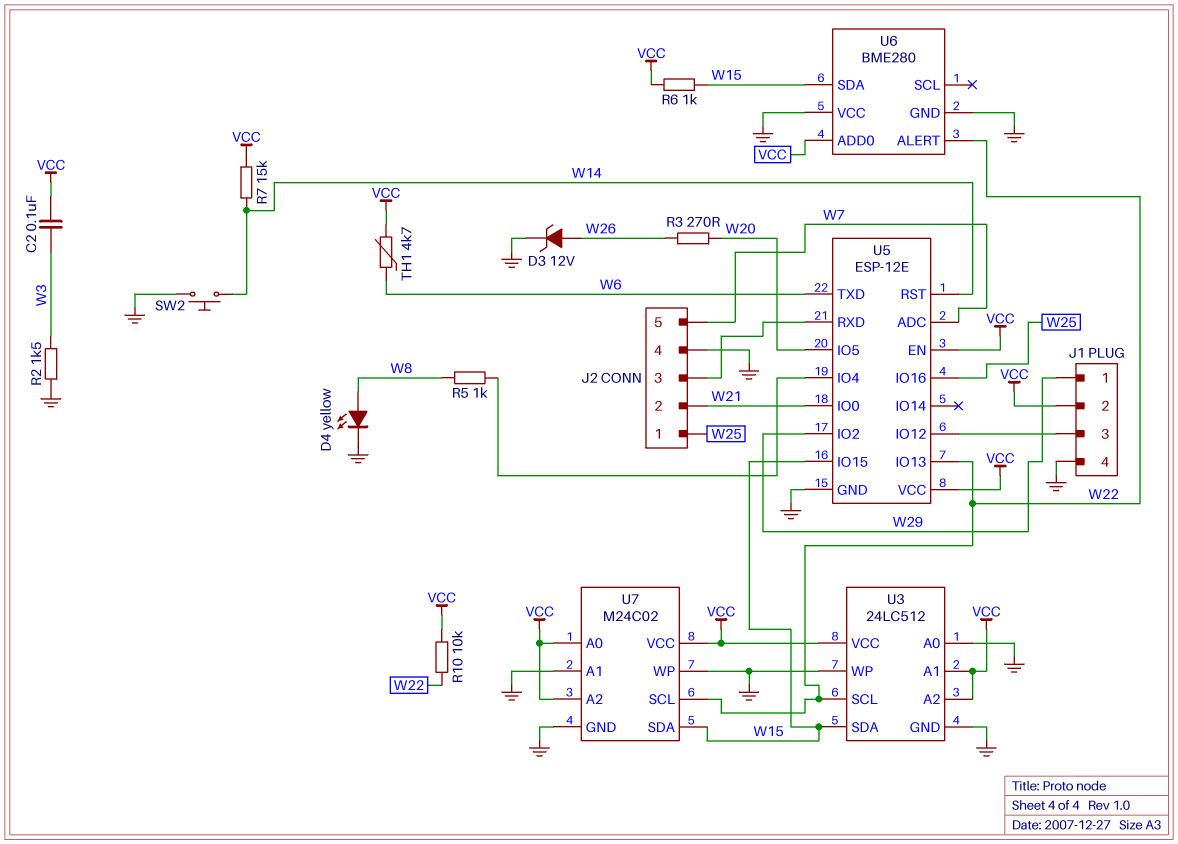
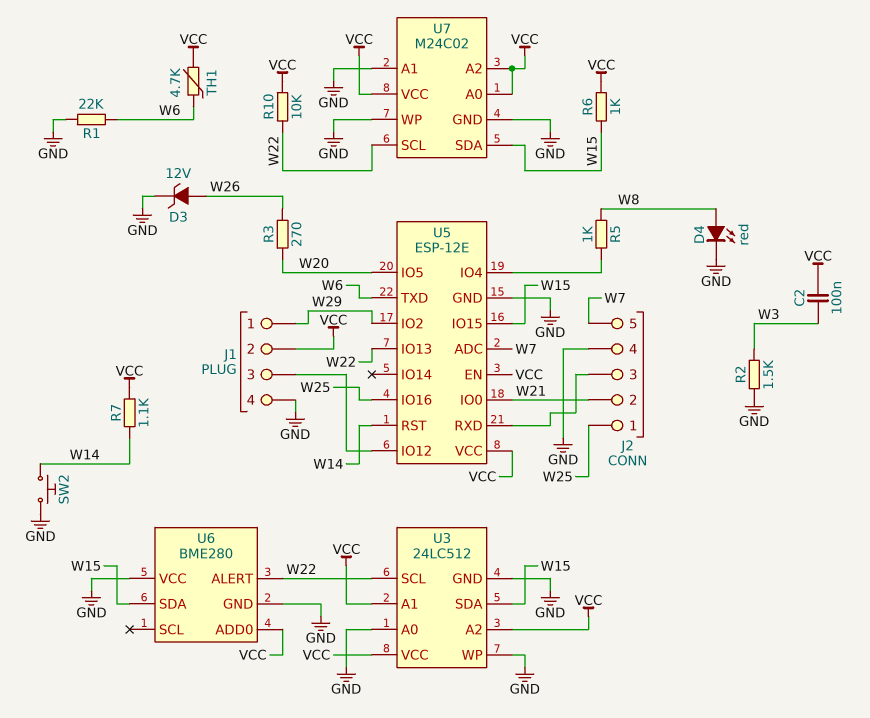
D4: LED yellow (A W8, K GND) -> LED red (A W8, K GND)
R1: none -> 22k (GND, W6)
R7: 15k (VCC, W14) -> 1.1k (VCC, W14)

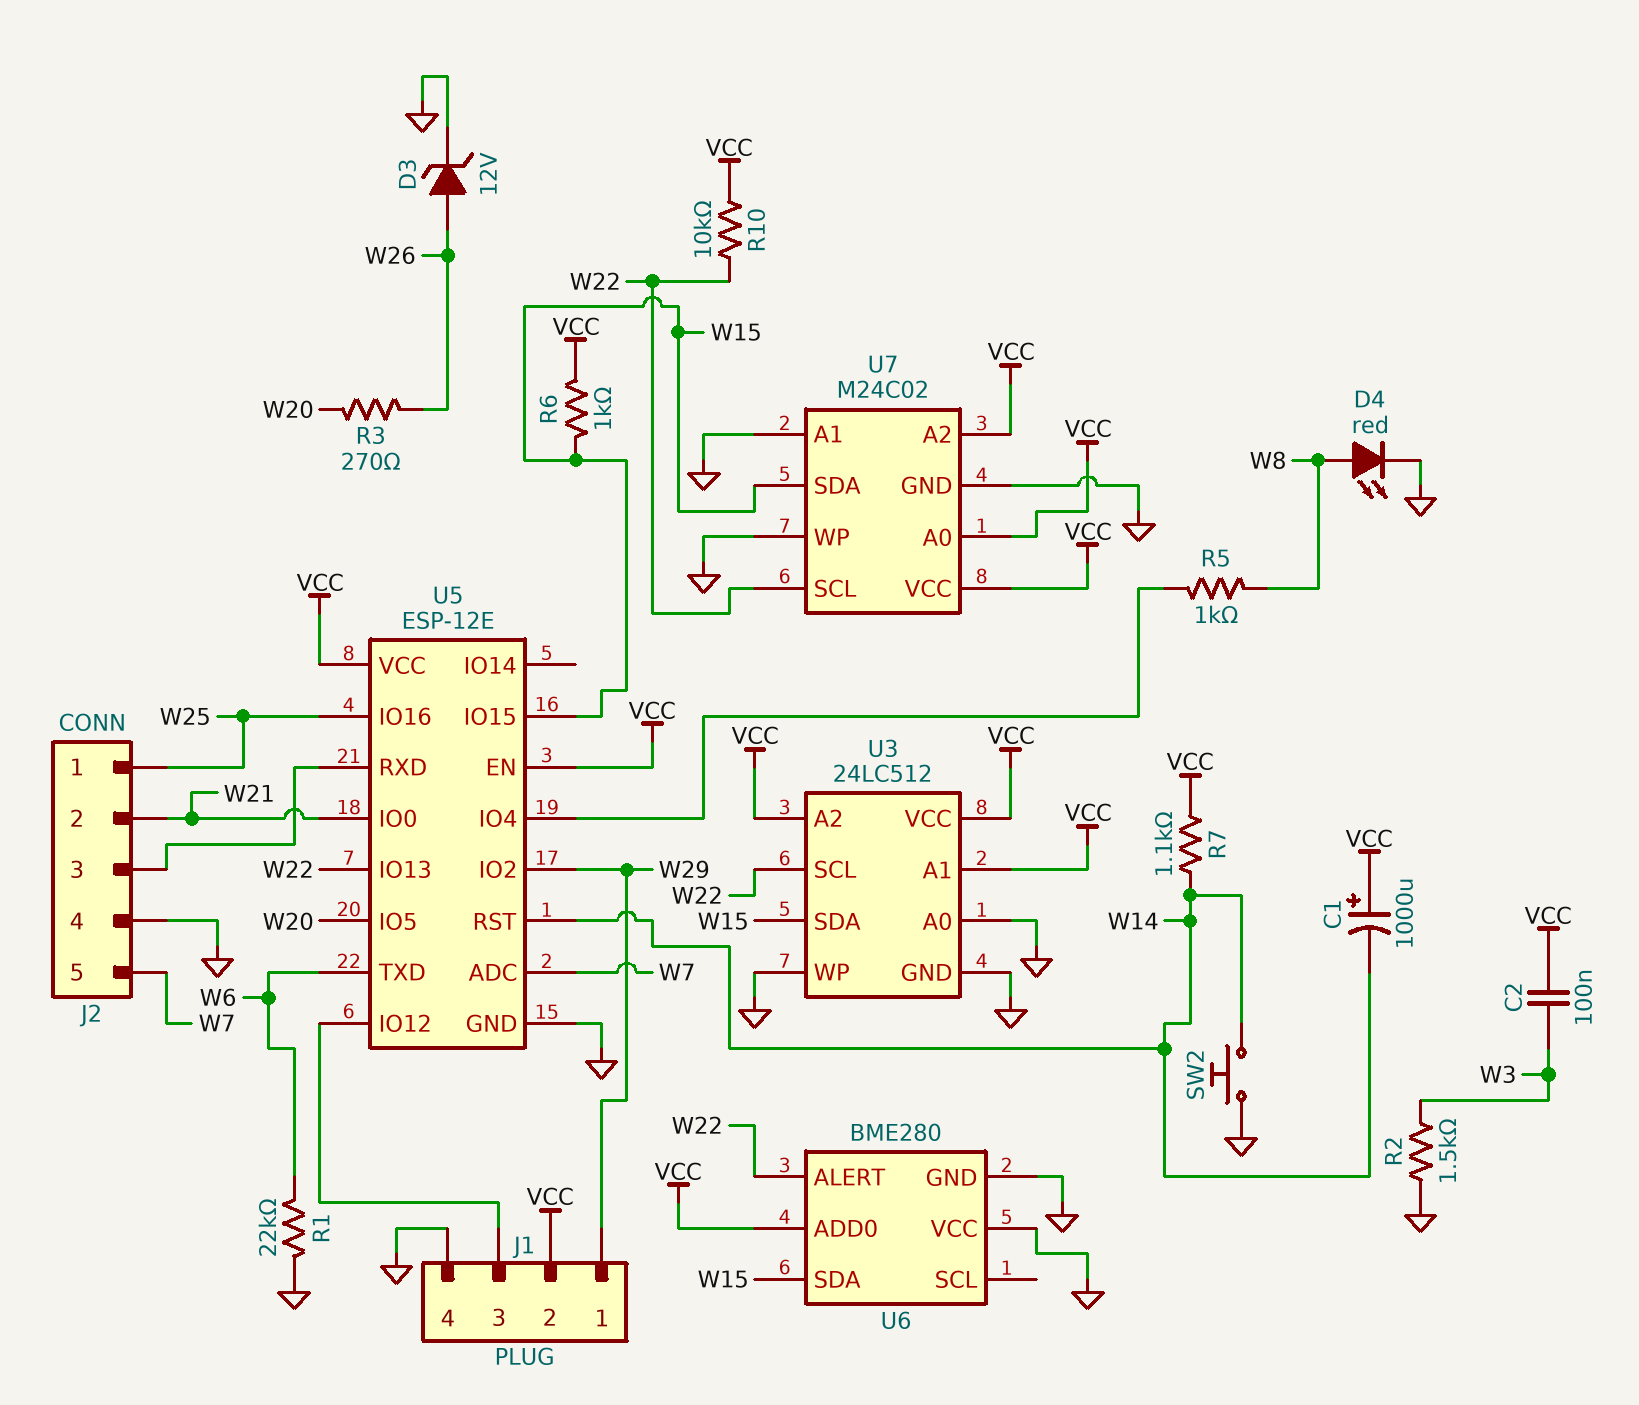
C1: none -> 1000uF (plus VCC, minus W14)
TH1: 4.7k (VCC, W6) -> none

